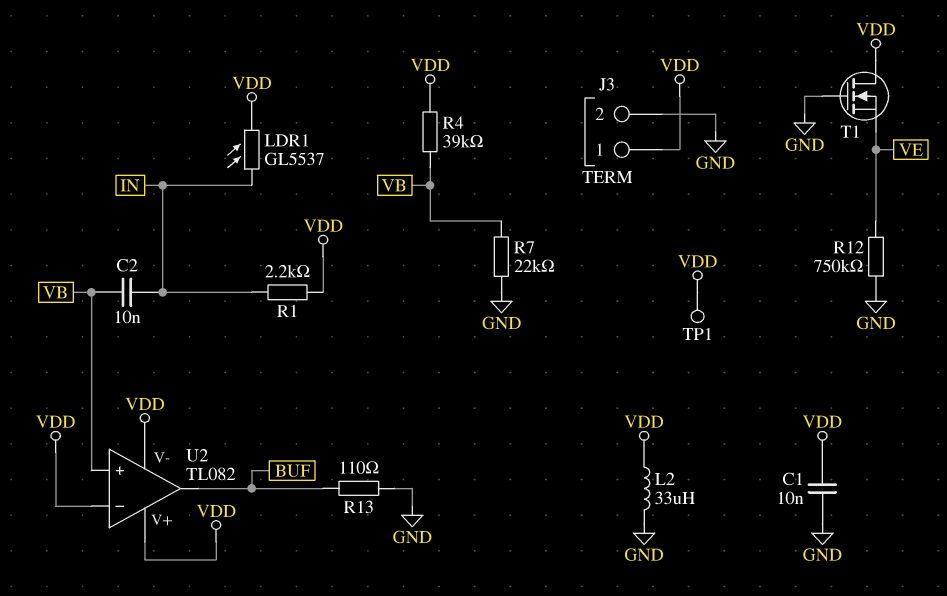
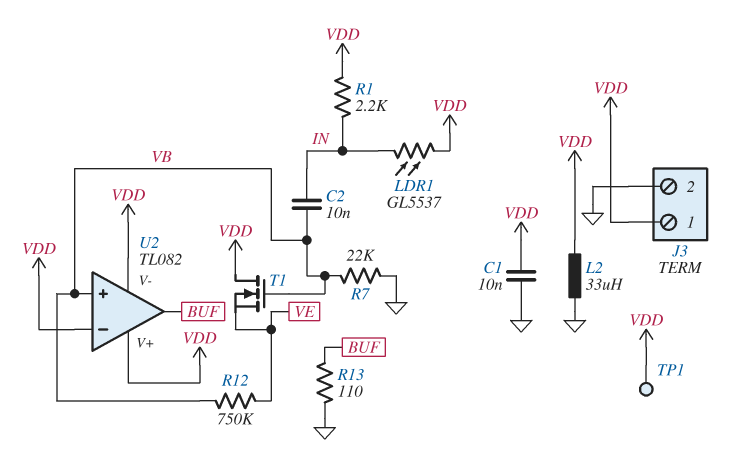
R4: 39k (VB, VDD) -> none
R12: 750k (GND, VE) -> 750k (VB, VE)
T1: NMOS (G GND, D VDD, S VE) -> NMOS (G VB, D VDD, S VE)

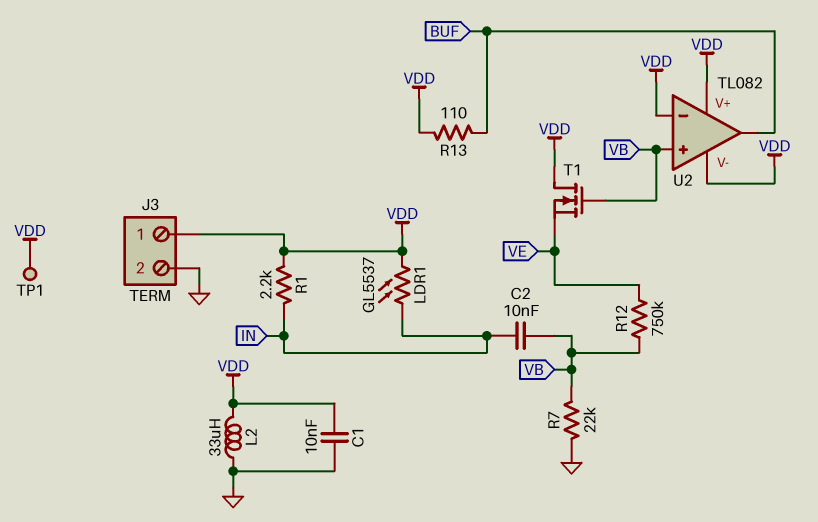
R13: 110 (BUF, GND) -> 110 (BUF, VDD)

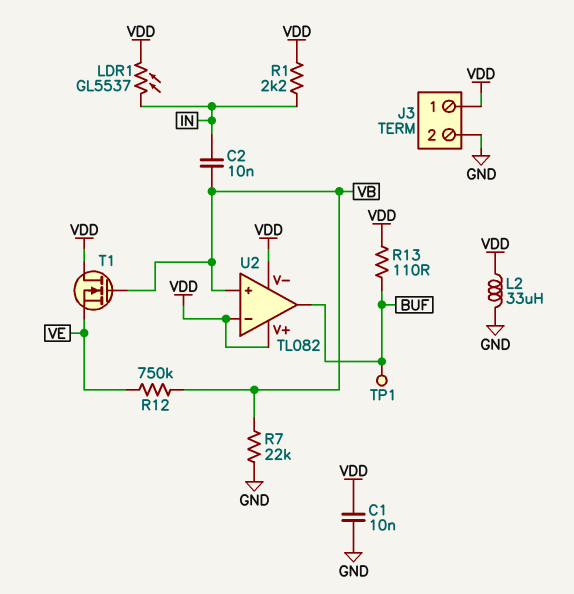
TP1: test point (VDD) -> test point (BUF)

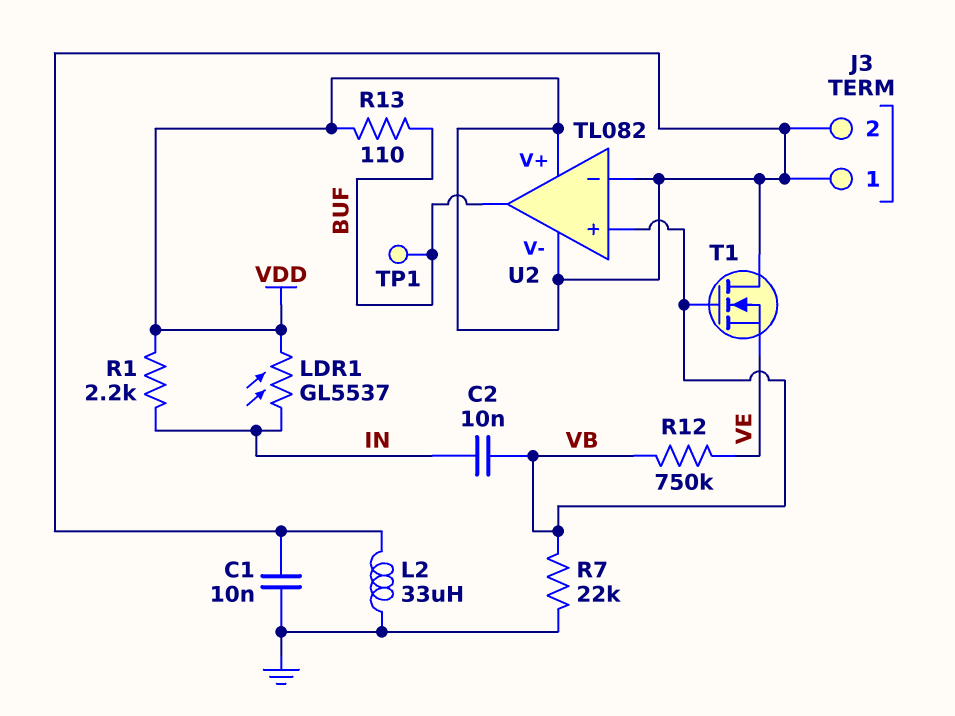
J3 pin 2: GND -> VDD

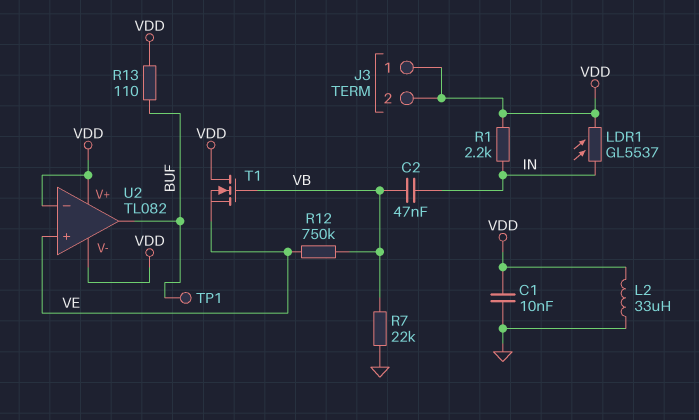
C2: 10nF (IN, VB) -> 47nF (IN, VB)
U2 pin in+: VB -> VE

